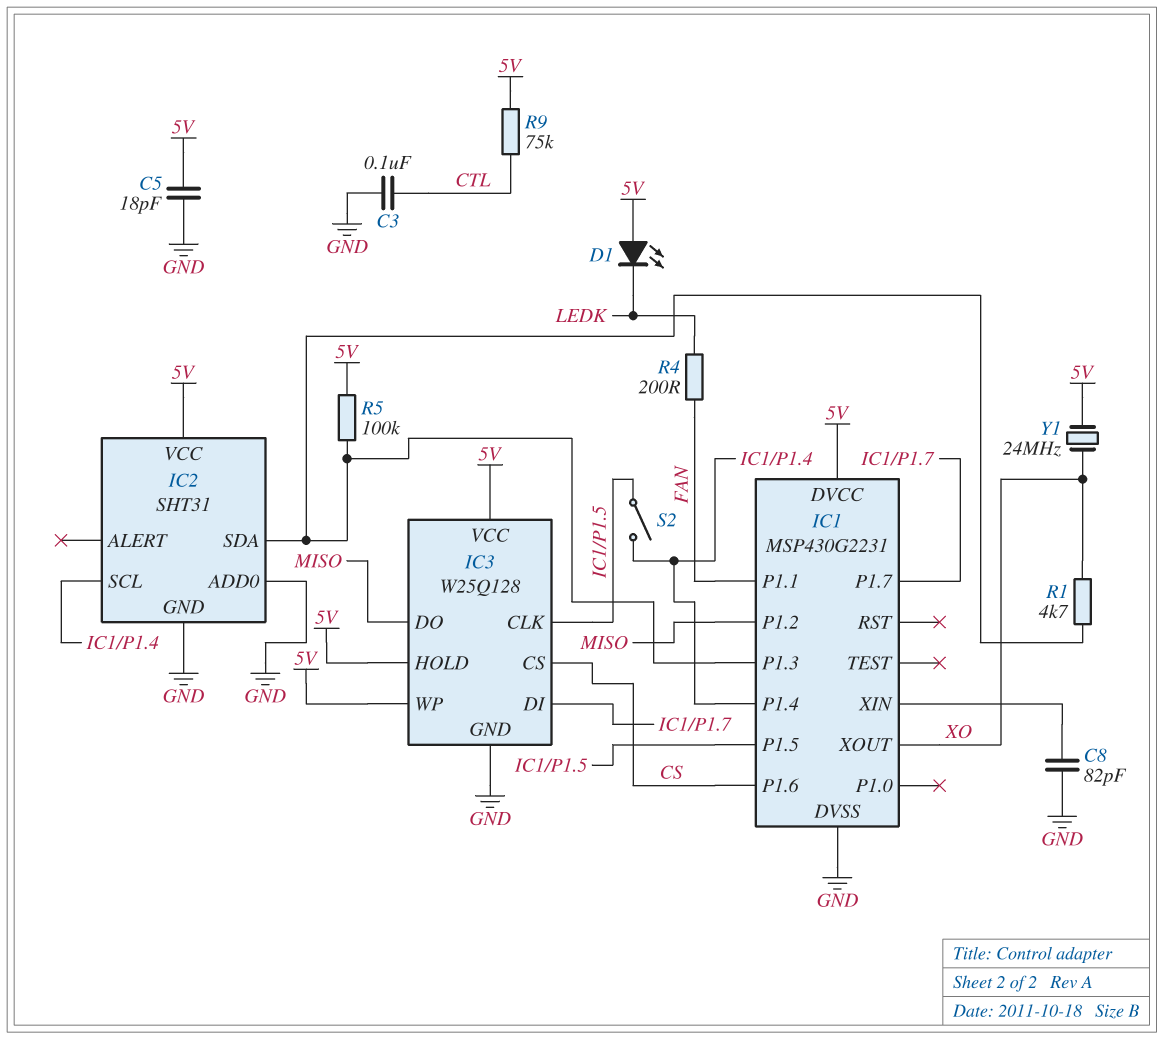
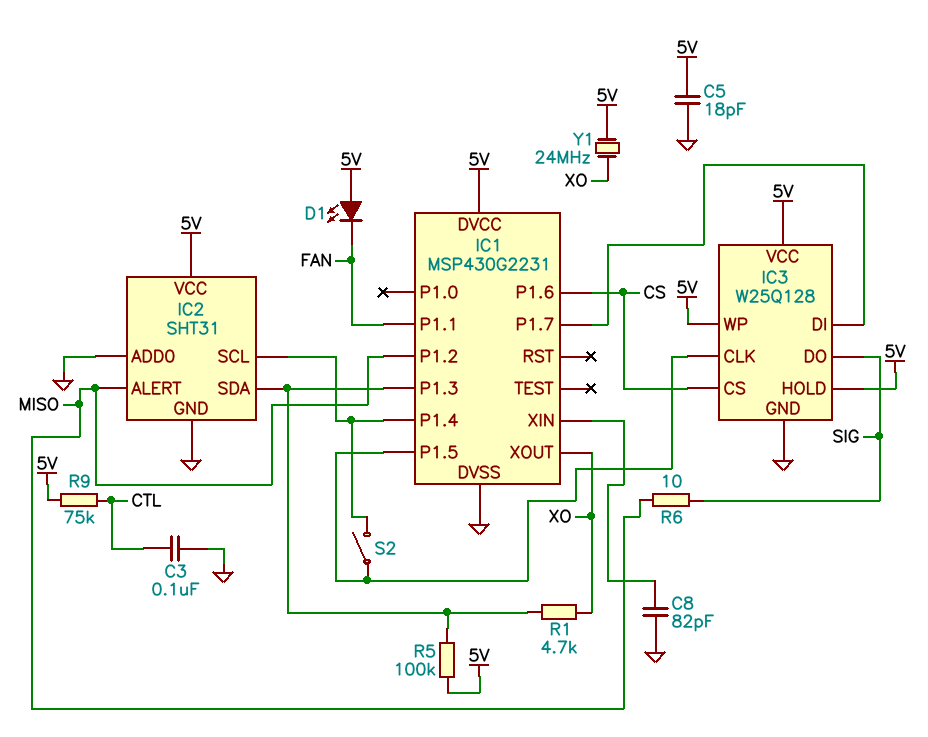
D1: LED (A 5V, K LEDK) -> LED (A 5V, K FAN)
IC2 pin ALERT: none -> MISO
IC3 pin DO: MISO -> SIG
R4: 200 (FAN, LEDK) -> none
R6: none -> 10 (MISO, SIG)

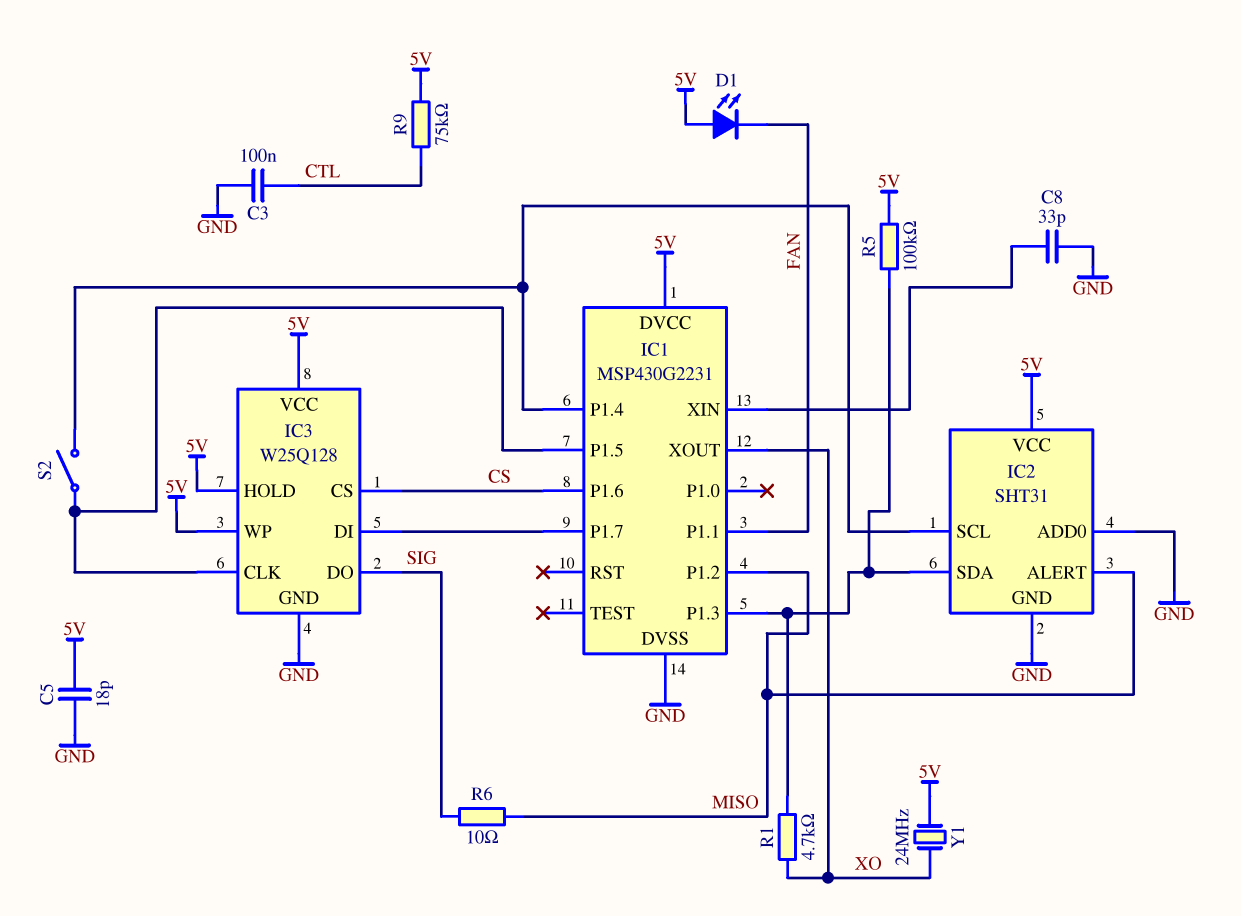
C8: 82pF (GND, IC1/XIN) -> 33pF (GND, IC1/XIN)

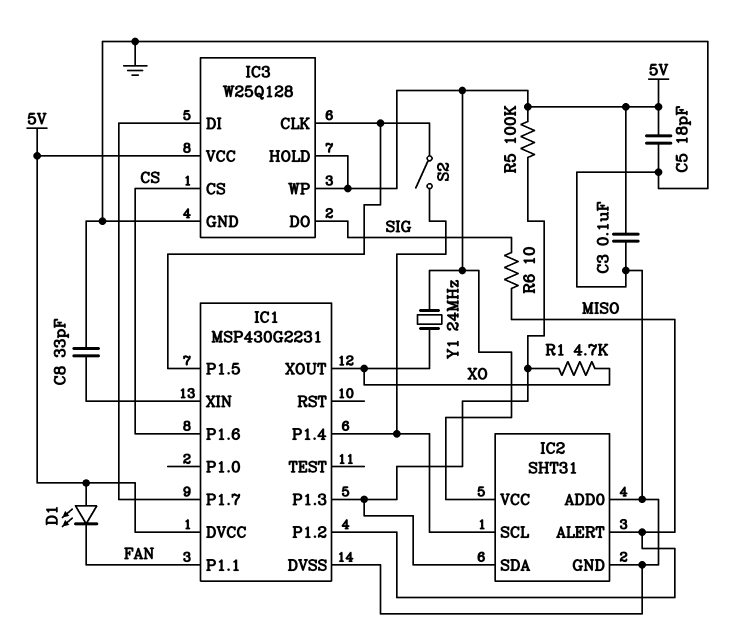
C3: 100nF (CTL, GND) -> 100nF (5V, GND)
R9: 75k (5V, CTL) -> none

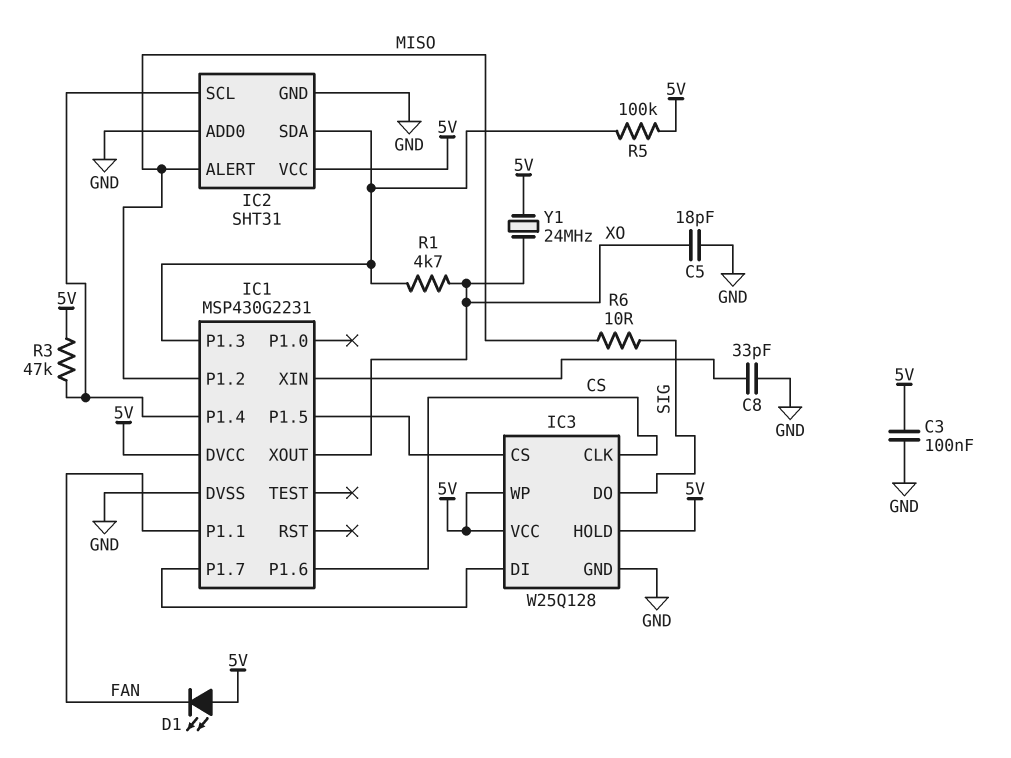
C5: 18pF (5V, GND) -> 18pF (GND, XO)
IC3 pin CLK: IC1/P1.5 -> CS
IC3 pin CS: CS -> IC1/P1.5
R3: none -> 47k (5V, IC1/P1.4)
S2: switch (IC1/P1.4, IC1/P1.5) -> none

